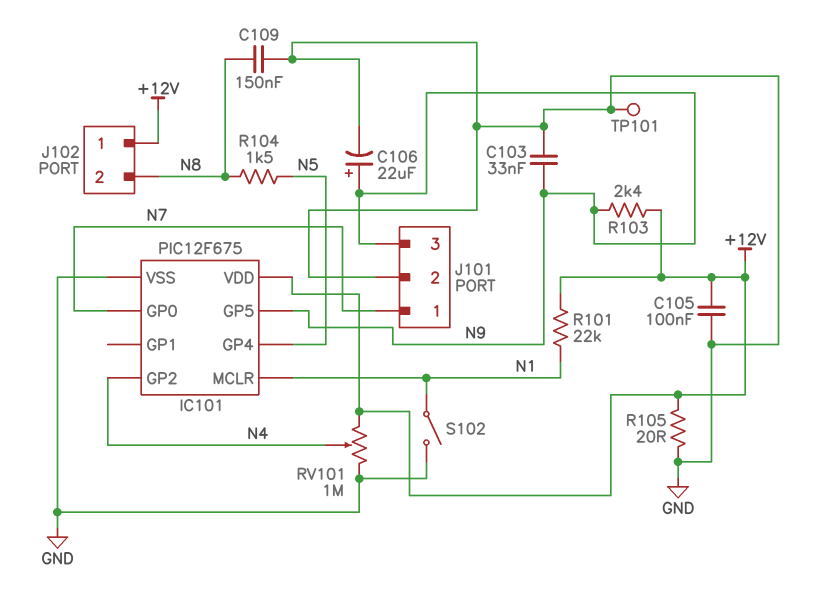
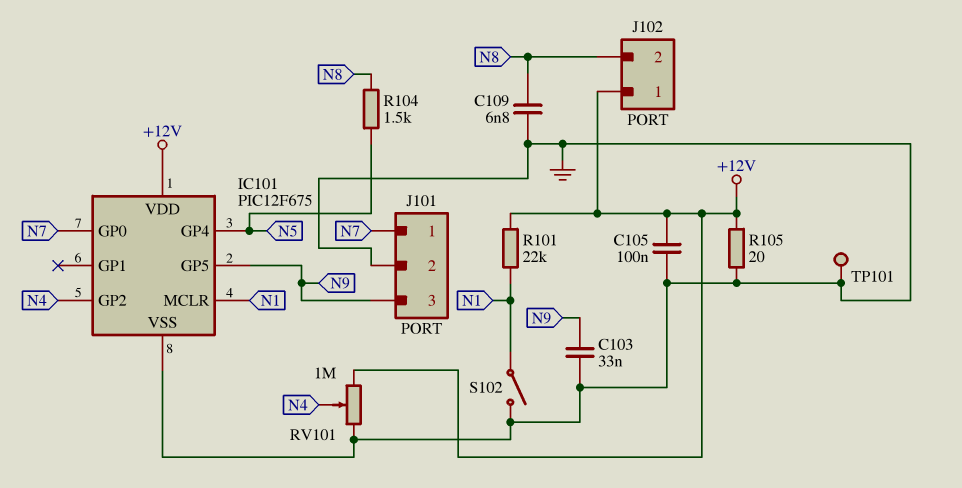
C106: 22uF (plus N9, minus GND) -> none
C109: 150nF (GND, N8) -> 6.8nF (GND, N8)
R103: 2.4k (+12V, N9) -> none

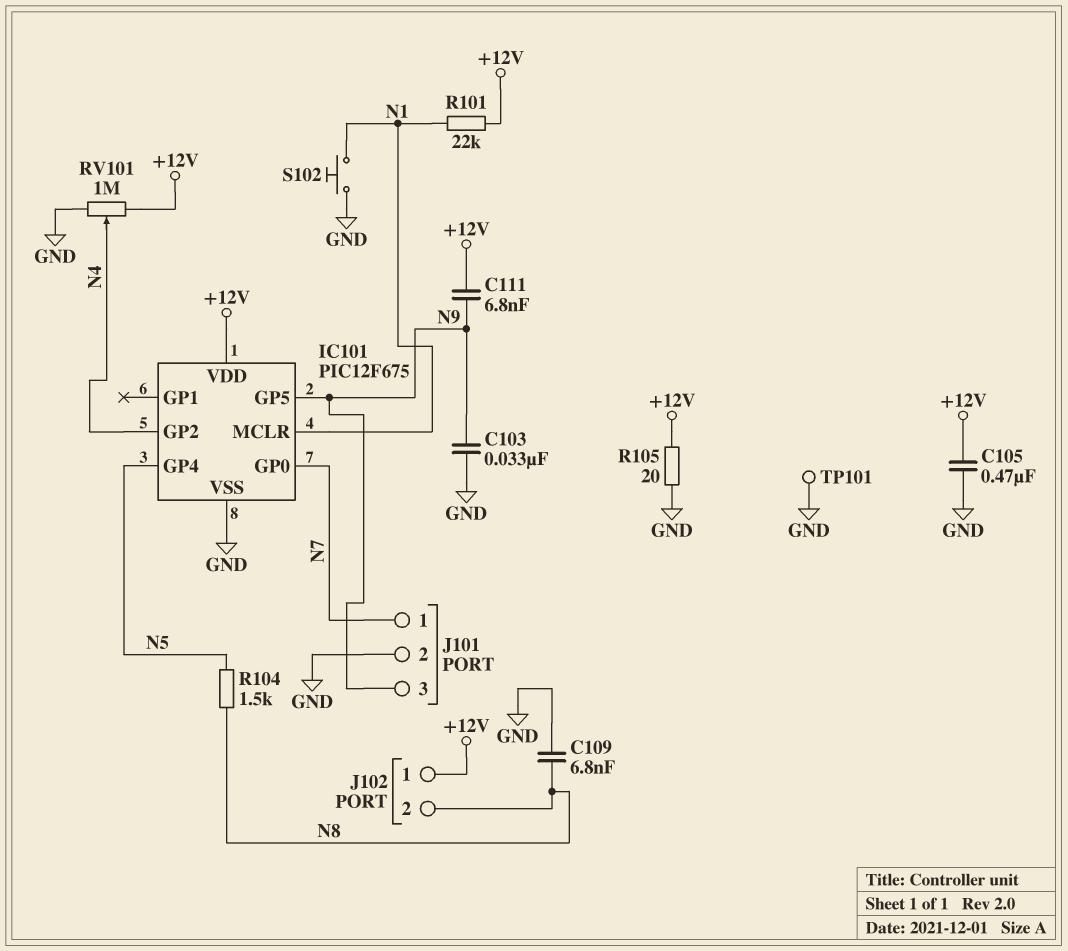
C105: 100nF (+12V, GND) -> 470nF (+12V, GND)
C111: none -> 6.8nF (+12V, N9)
S102: switch (GND, N1) -> button (GND, N1)

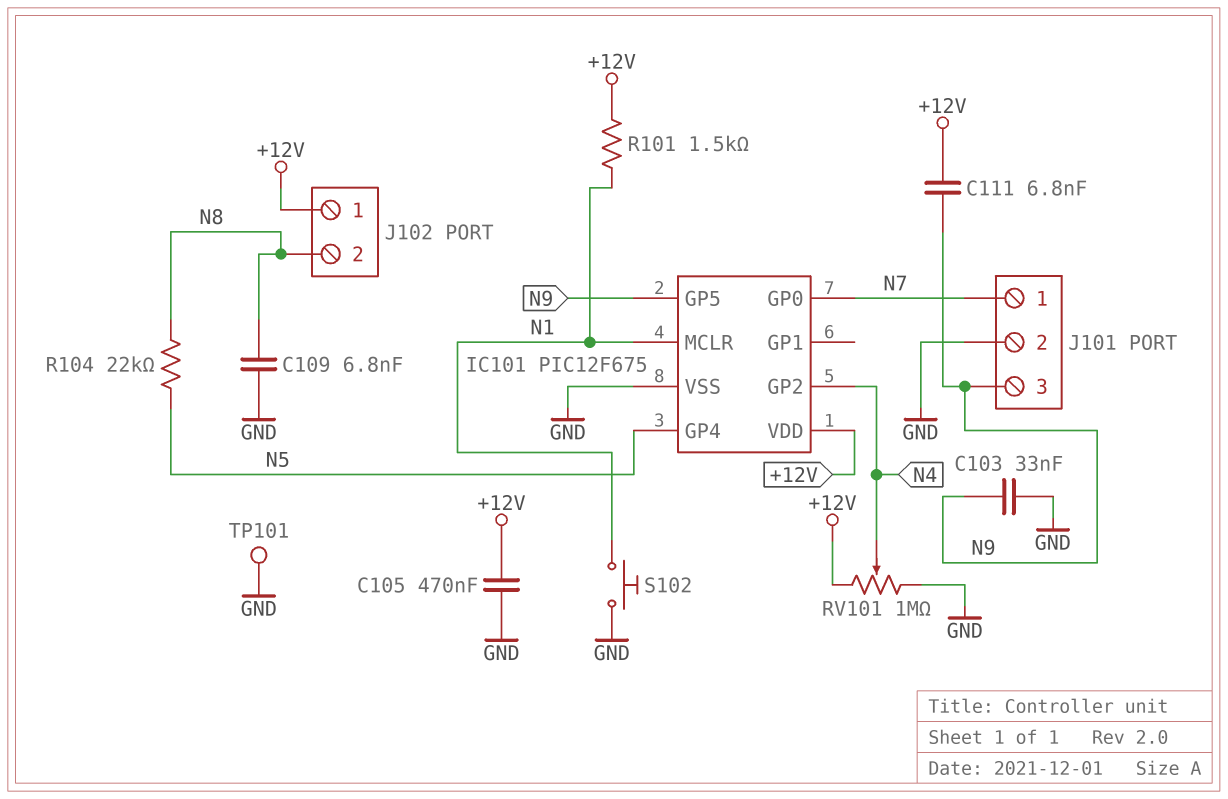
R101: 22k (+12V, N1) -> 1.5k (+12V, N1)
R104: 1.5k (N5, N8) -> 22k (N5, N8)
R105: 20 (+12V, GND) -> none

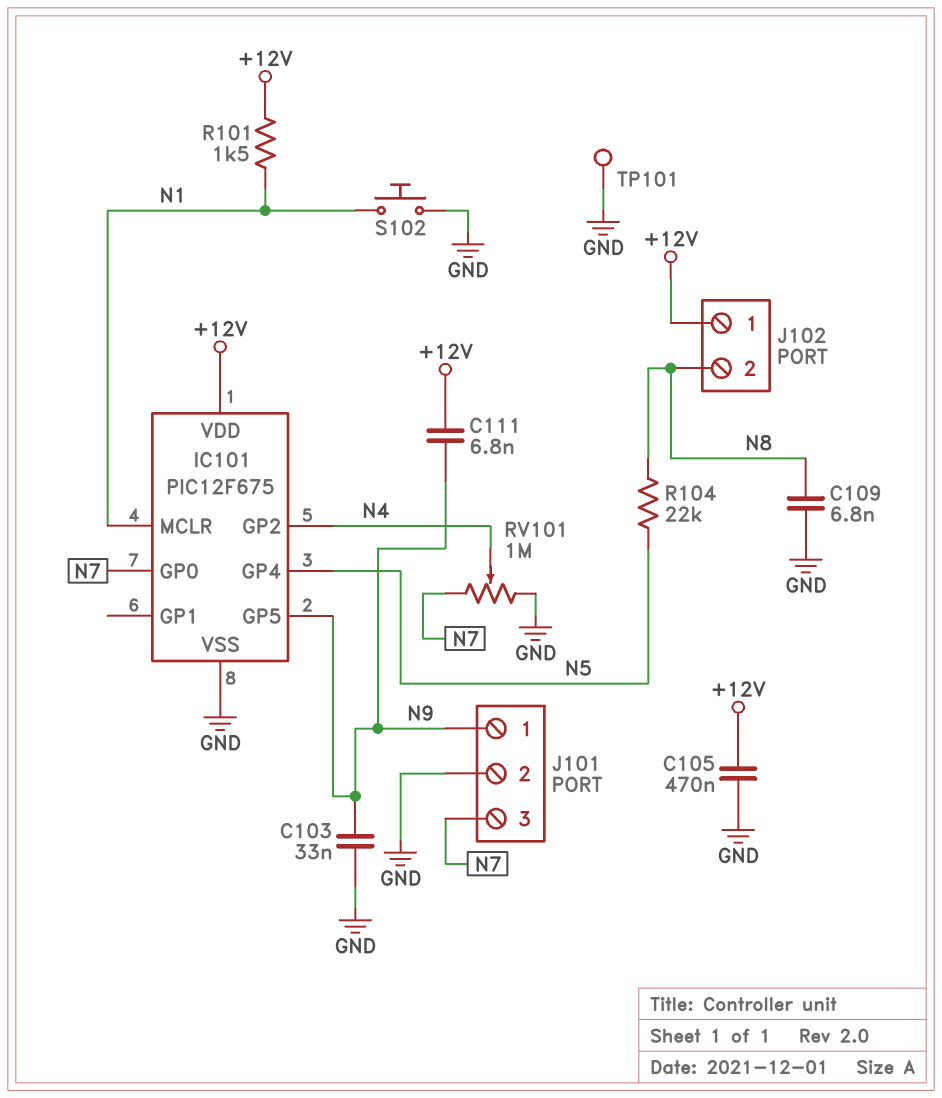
J101 pin 1: N7 -> N9
J101 pin 3: N9 -> N7
RV101: 1M (+12V, GND, wiper N4) -> 1M (GND, N7, wiper N4)

